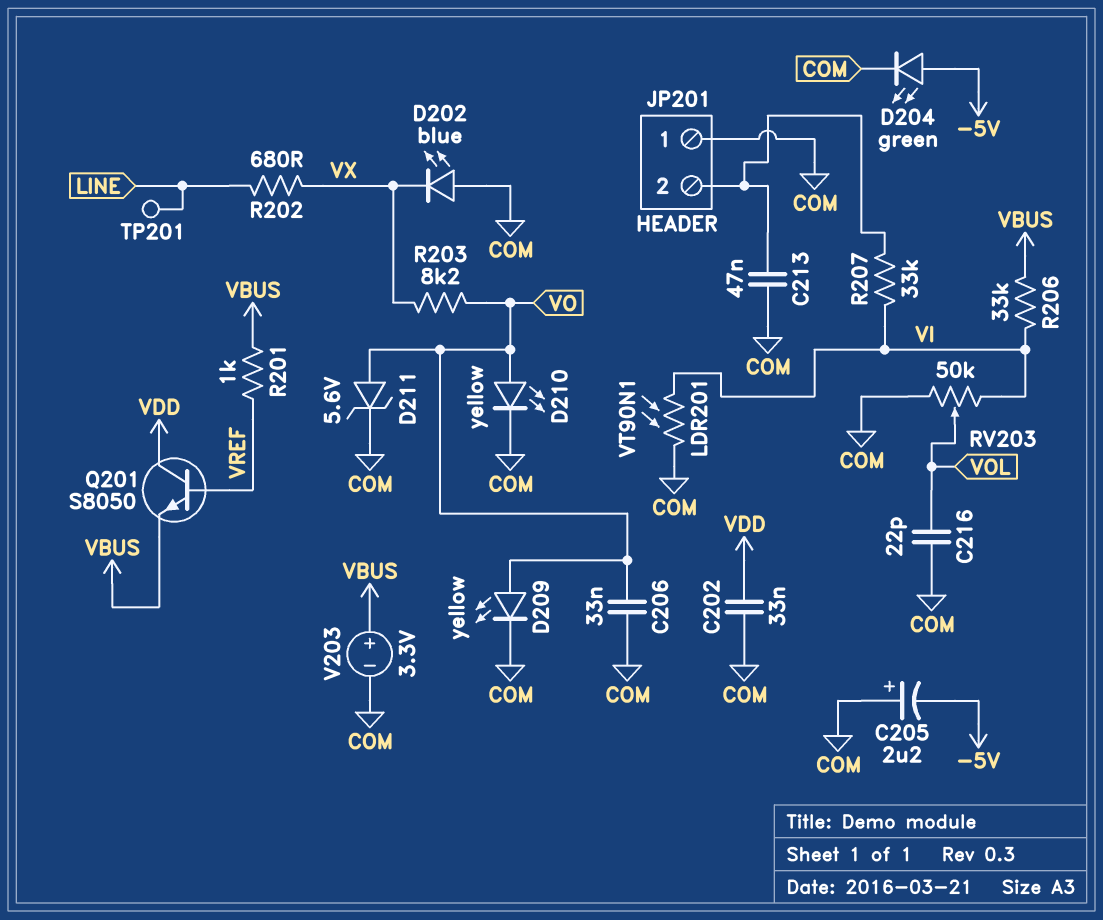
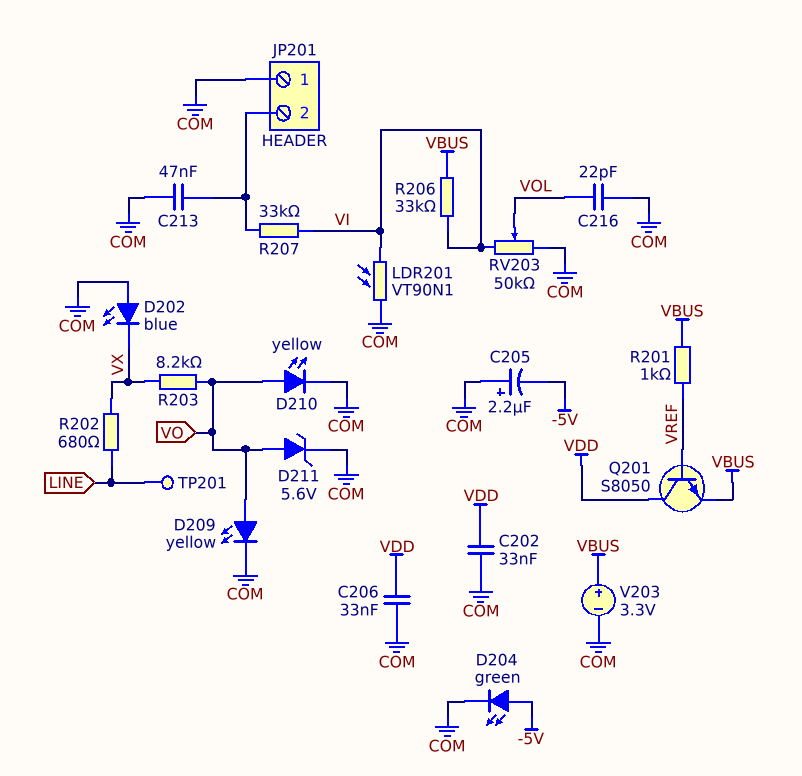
C206: 33nF (COM, VO) -> 33nF (COM, VDD)

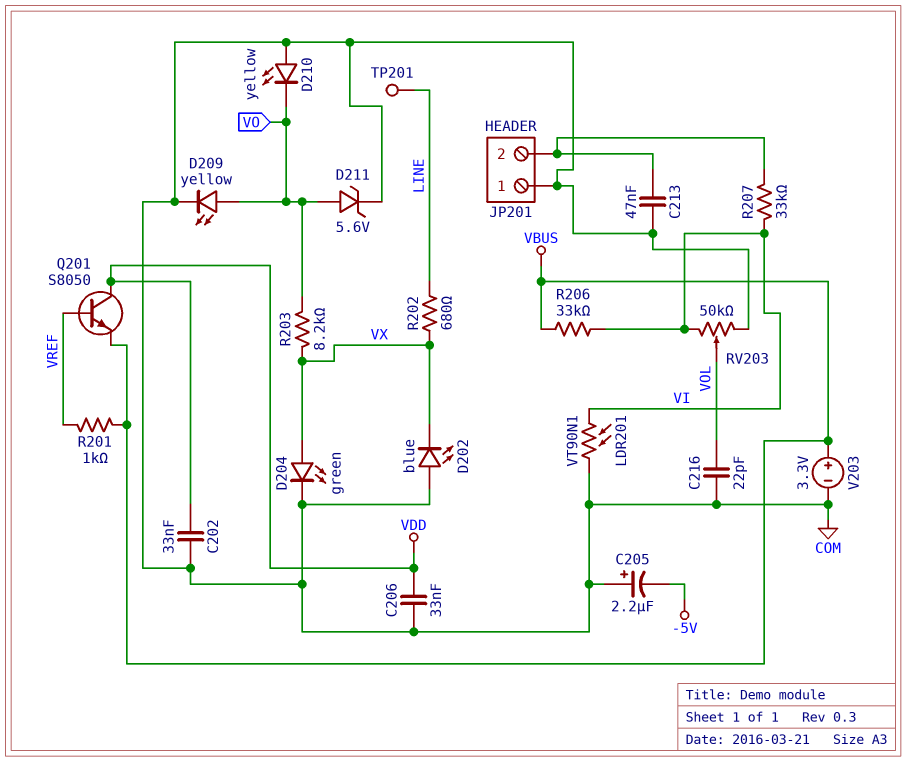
D204: LED green (A -5V, K COM) -> LED green (A VX, K COM)
D210: LED yellow (A VO, K COM) -> LED yellow (A COM, K VO)

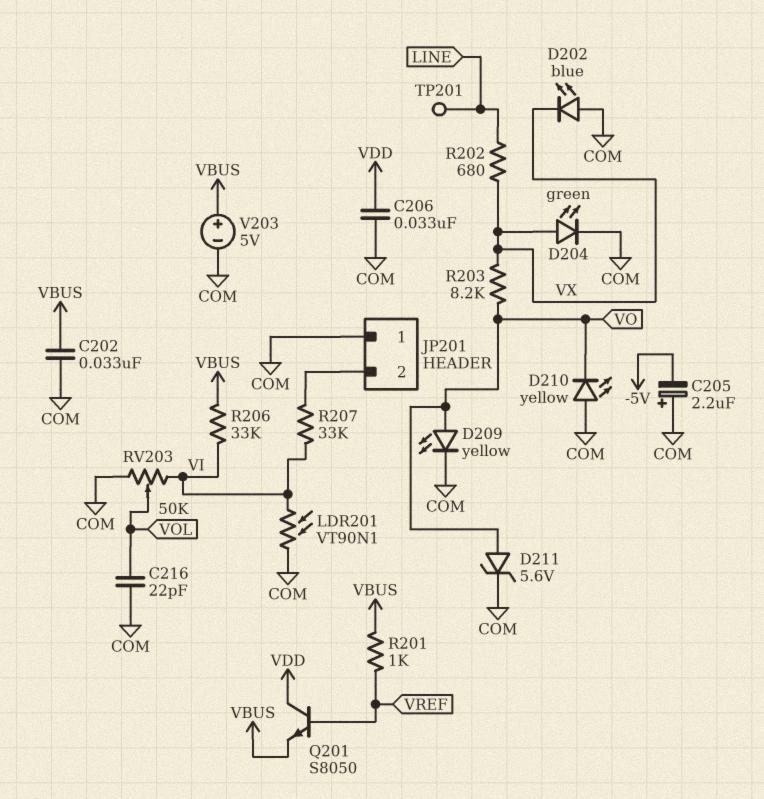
C202: 33nF (COM, VDD) -> 33nF (COM, VBUS)
C213: 47nF (COM, JP201/2) -> none
V203: 3.3V (plus VBUS, minus COM) -> 5V (plus VBUS, minus COM)

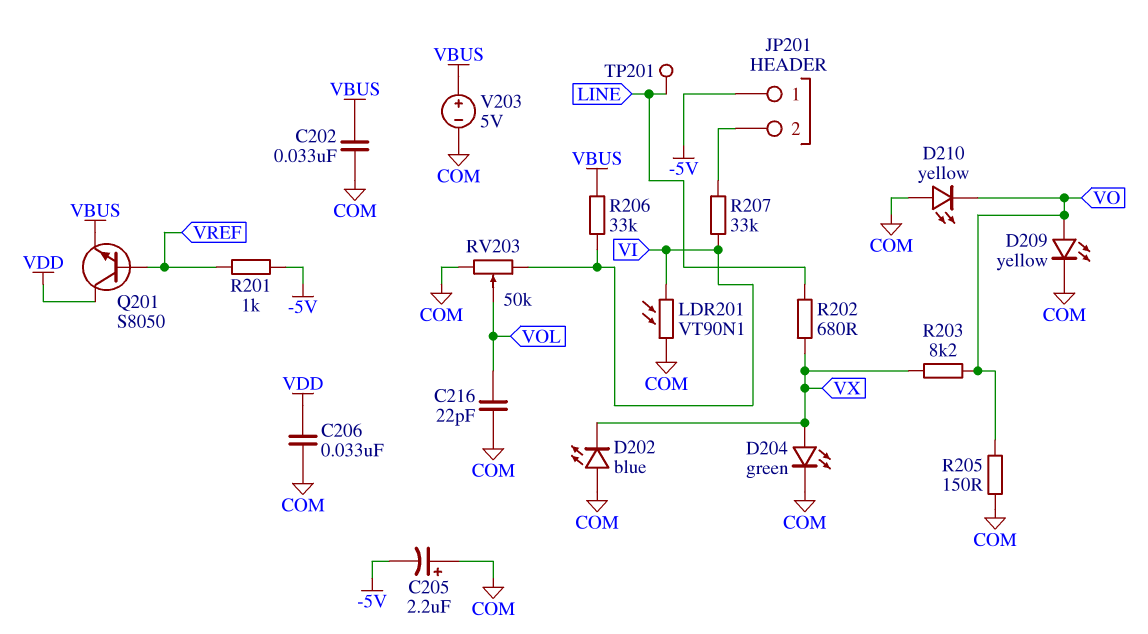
D211: zener 5.6V (A VO, K COM) -> none
JP201 pin 1: COM -> -5V
R201: 1k (VBUS, VREF) -> 1k (-5V, VREF)
R205: none -> 150 (COM, VO)

